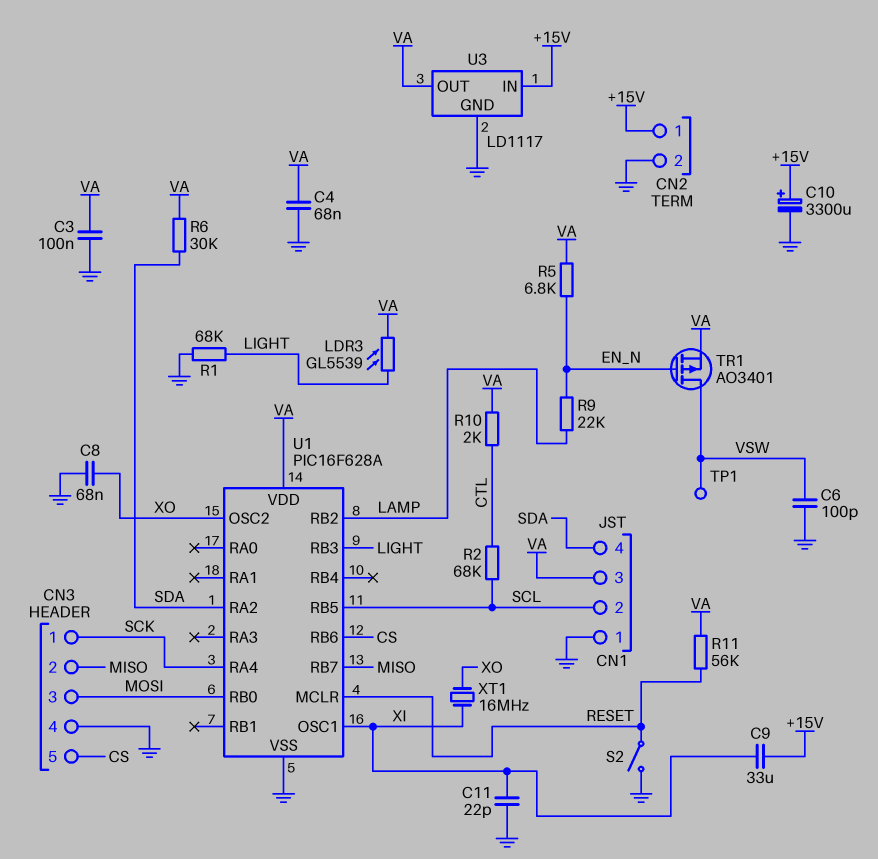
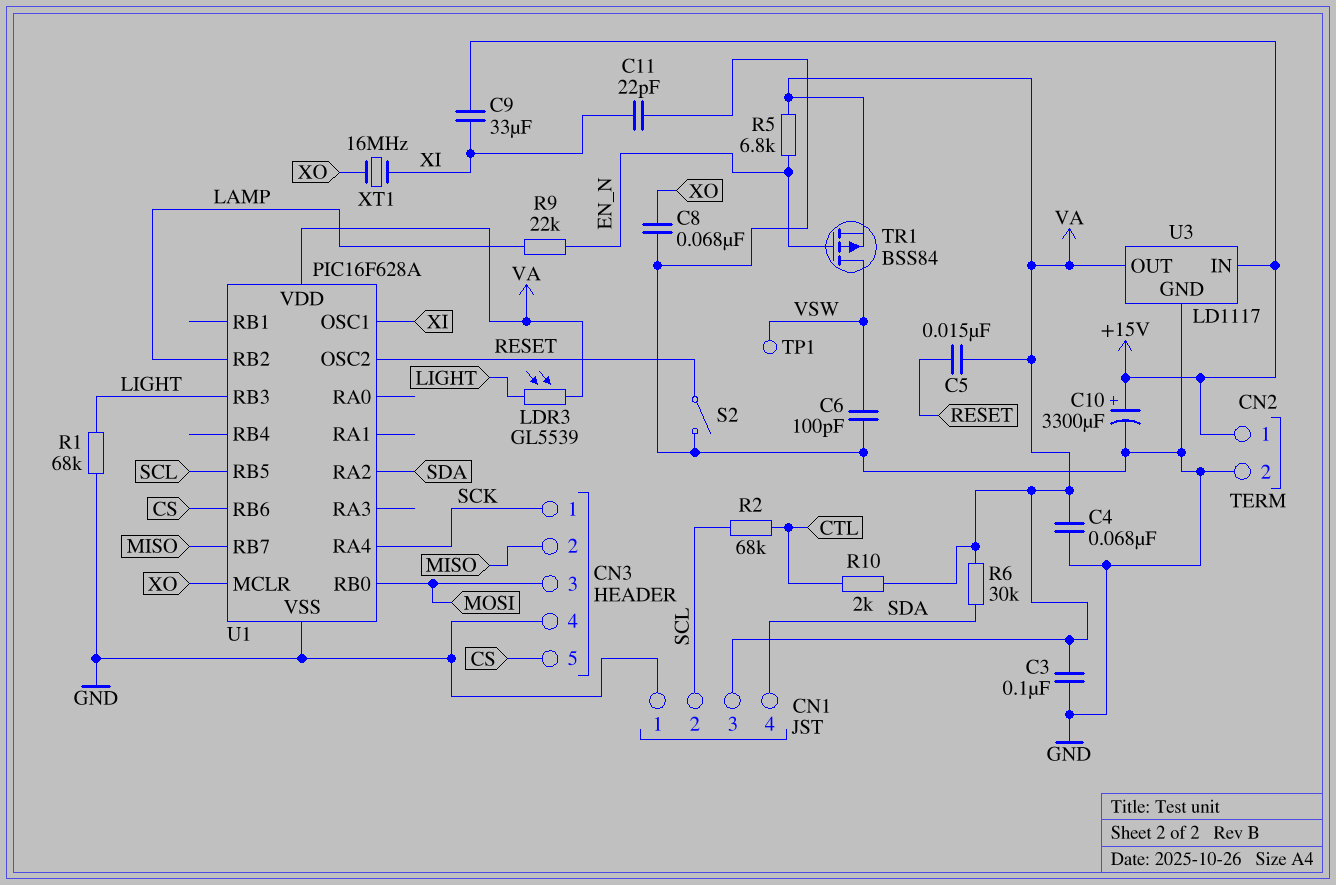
C5: none -> 15nF (RESET, VA)
R11: 56k (RESET, VA) -> none
TR1: PMOS AO3401 (G EN_N, D VSW, S VA) -> PMOS BSS84 (G EN_N, D VSW, S VA)
U1 pin MCLR: RESET -> XO
U1 pin OSC2: XO -> RESET

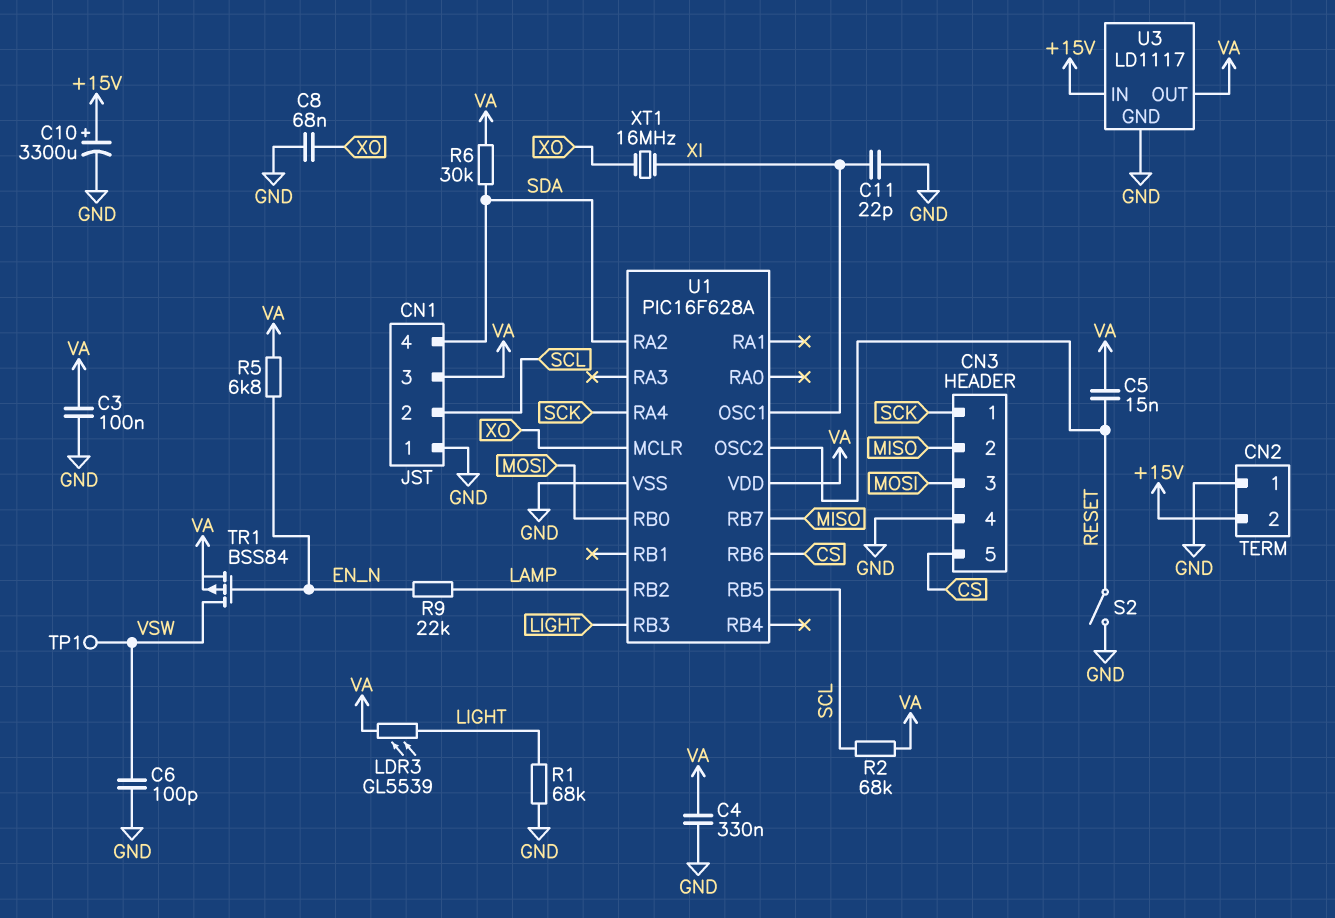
C4: 68nF (GND, VA) -> 330nF (GND, VA)
C9: 33uF (+15V, XI) -> none
CN2 pin 1: +15V -> GND
CN2 pin 2: GND -> +15V
R2: 68k (CTL, SCL) -> 68k (SCL, VA)
R10: 2k (CTL, VA) -> none

